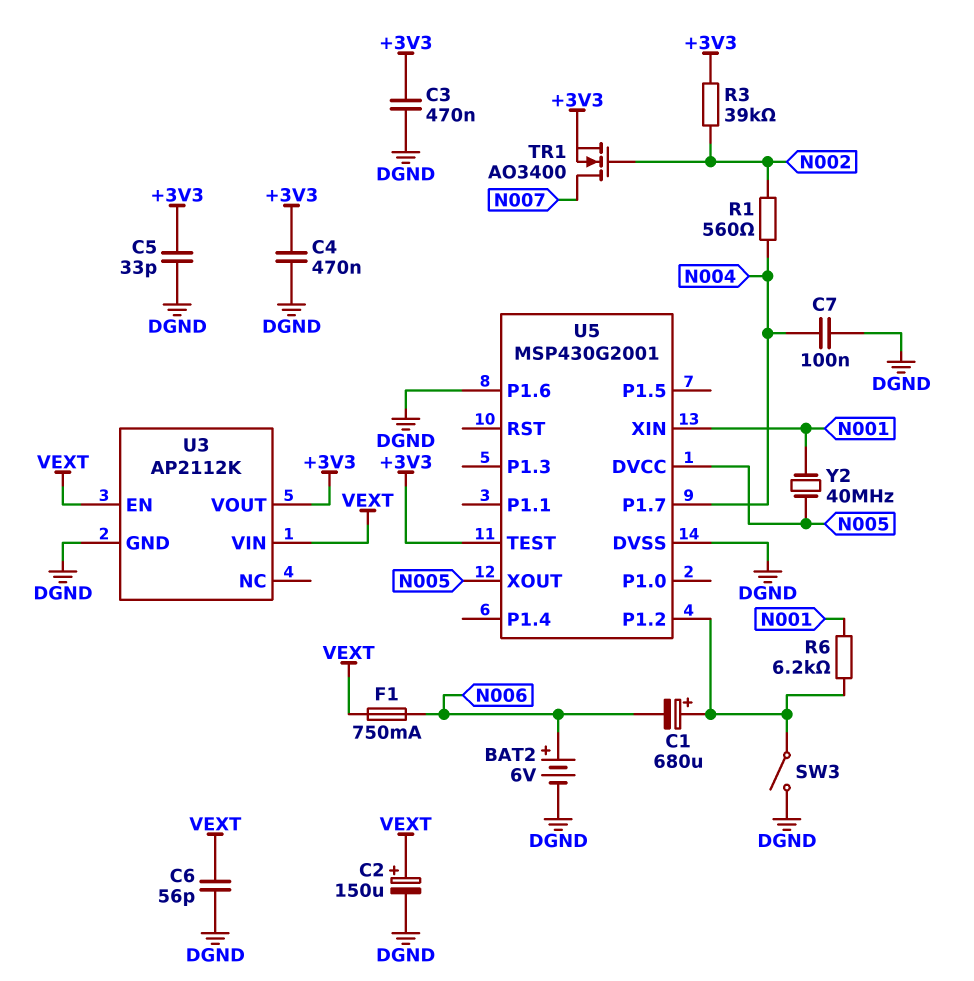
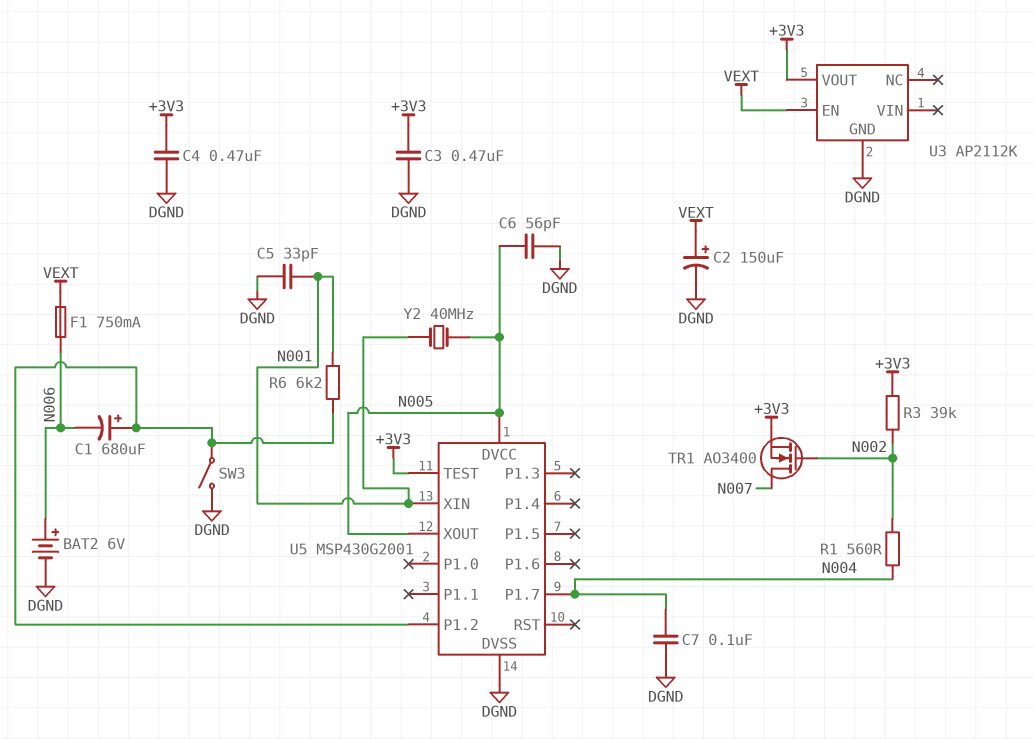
C5: 33pF (+3V3, DGND) -> 33pF (DGND, N001)
C6: 56pF (DGND, VEXT) -> 56pF (DGND, N005)
U3 pin VIN: VEXT -> none
U5 pin P1.6: DGND -> none

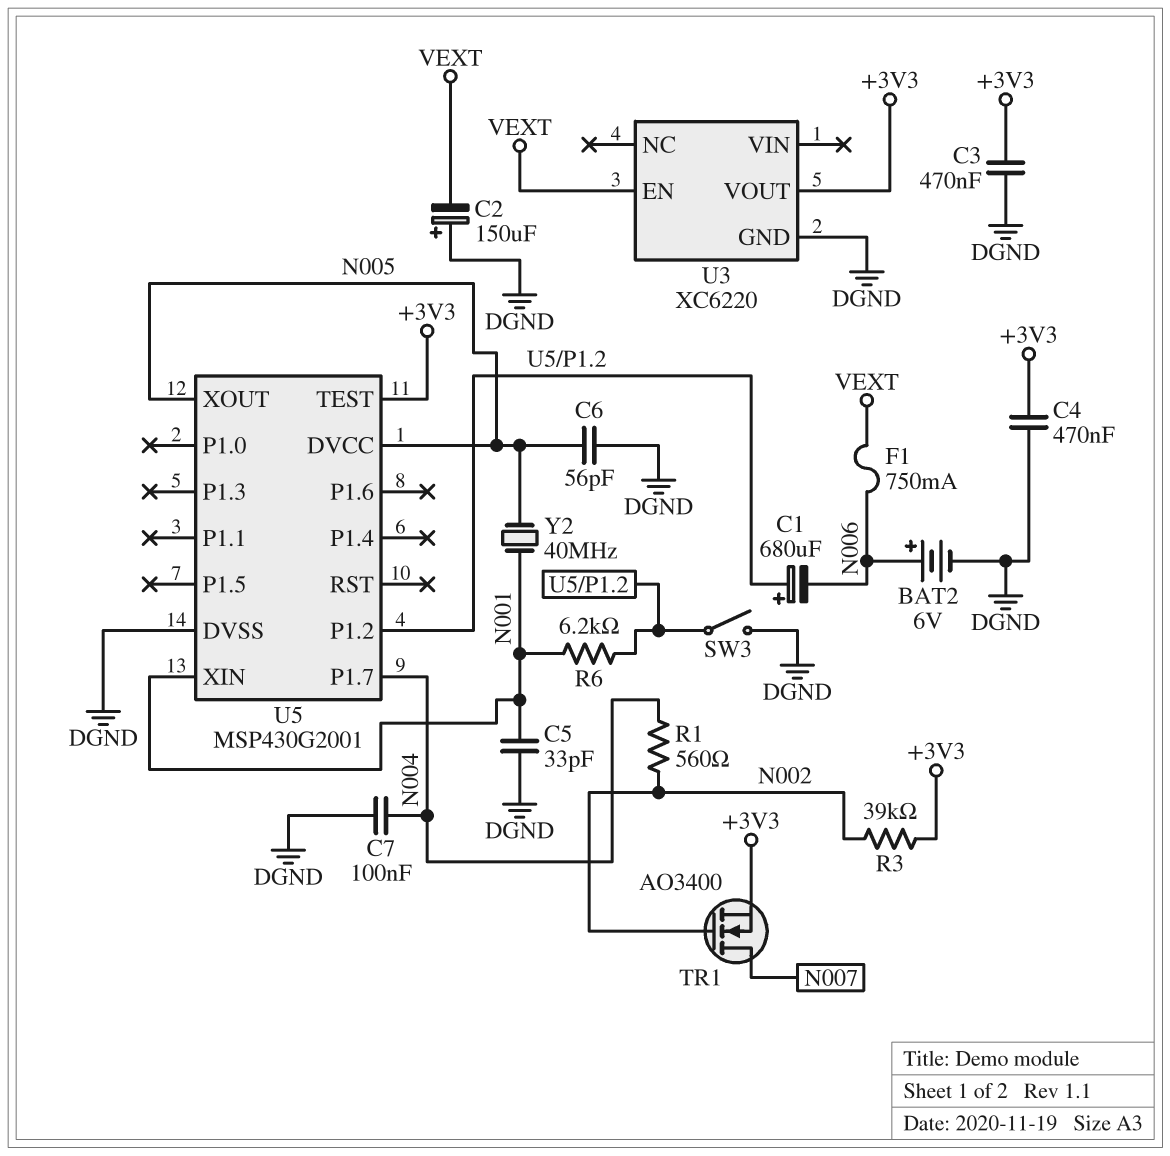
C2: 150uF (plus VEXT, minus DGND) -> 150uF (plus DGND, minus VEXT)
U3: AP2112K -> XC6220

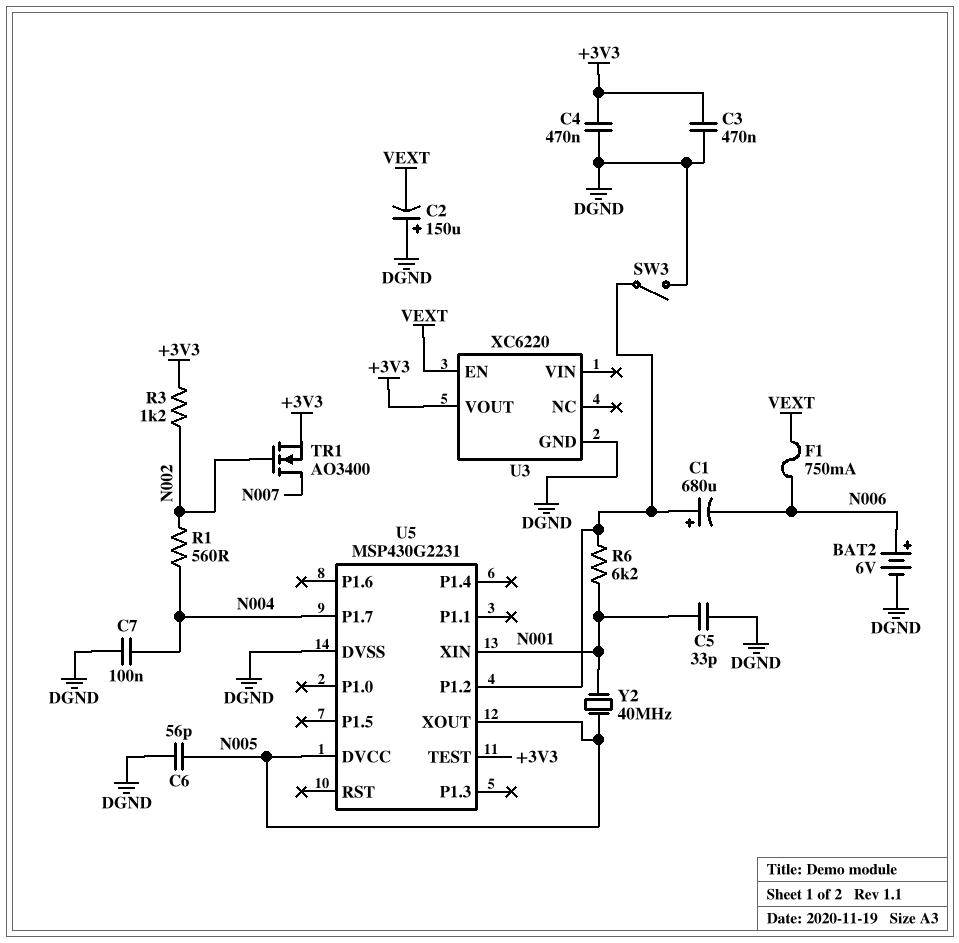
R3: 39k (+3V3, N002) -> 1.2k (+3V3, N002)
U5: MSP430G2001 -> MSP430G2231

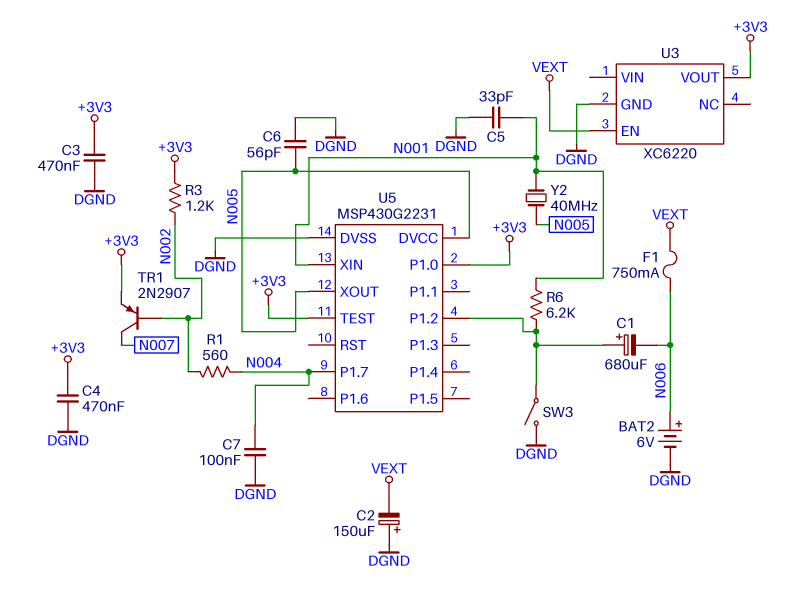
TR1: NMOS AO3400 (G N002, D N007, S +3V3) -> PNP 2N2907 (B N002, C N007, E +3V3)
U5 pin P1.0: none -> +3V3

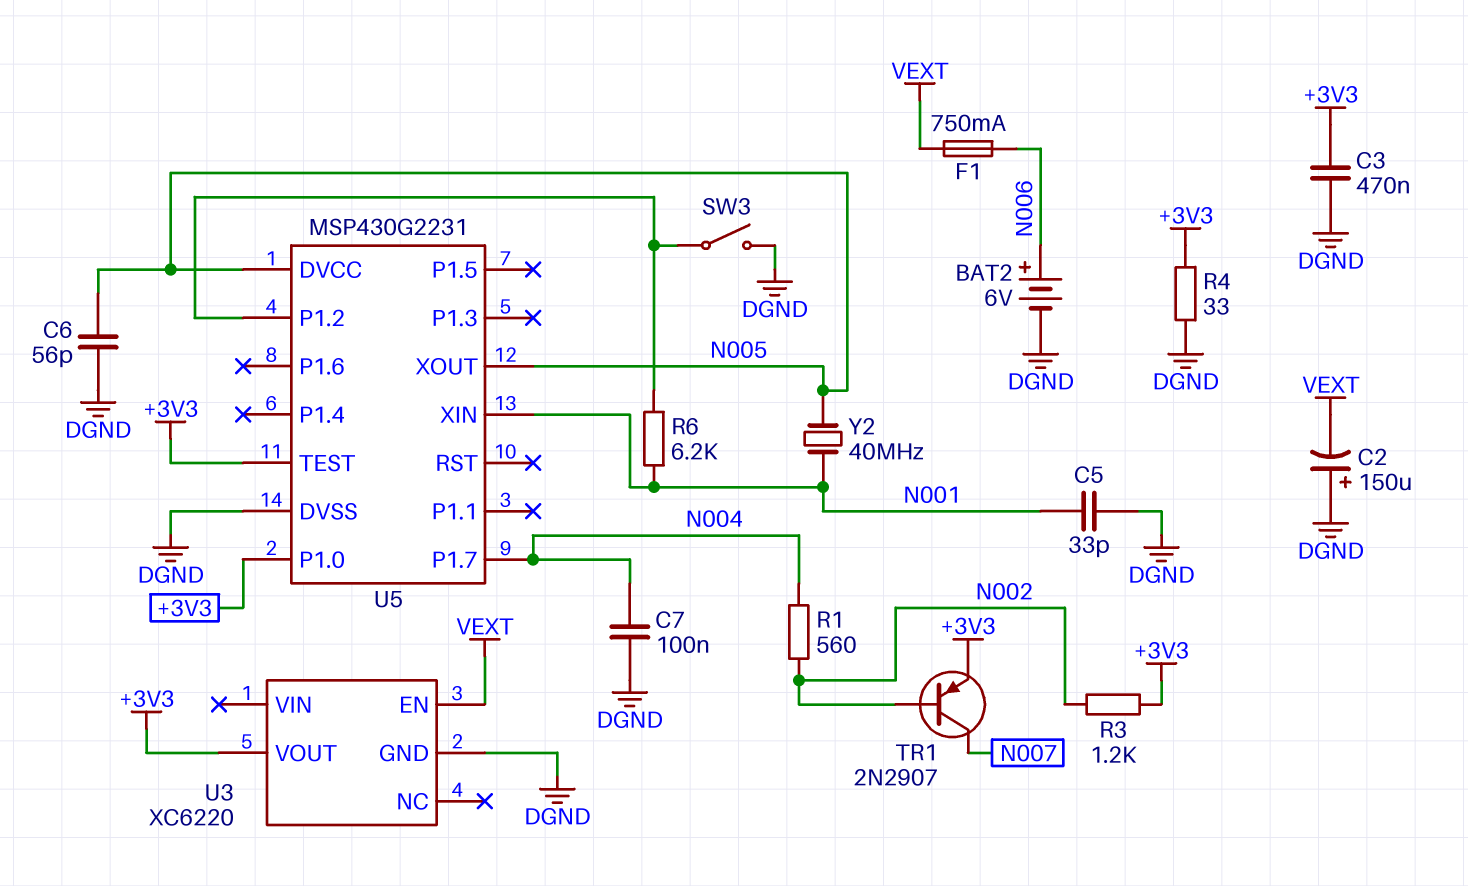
C1: 680uF (plus U5/P1.2, minus N006) -> none
C4: 470nF (+3V3, DGND) -> none
R4: none -> 33 (+3V3, DGND)

